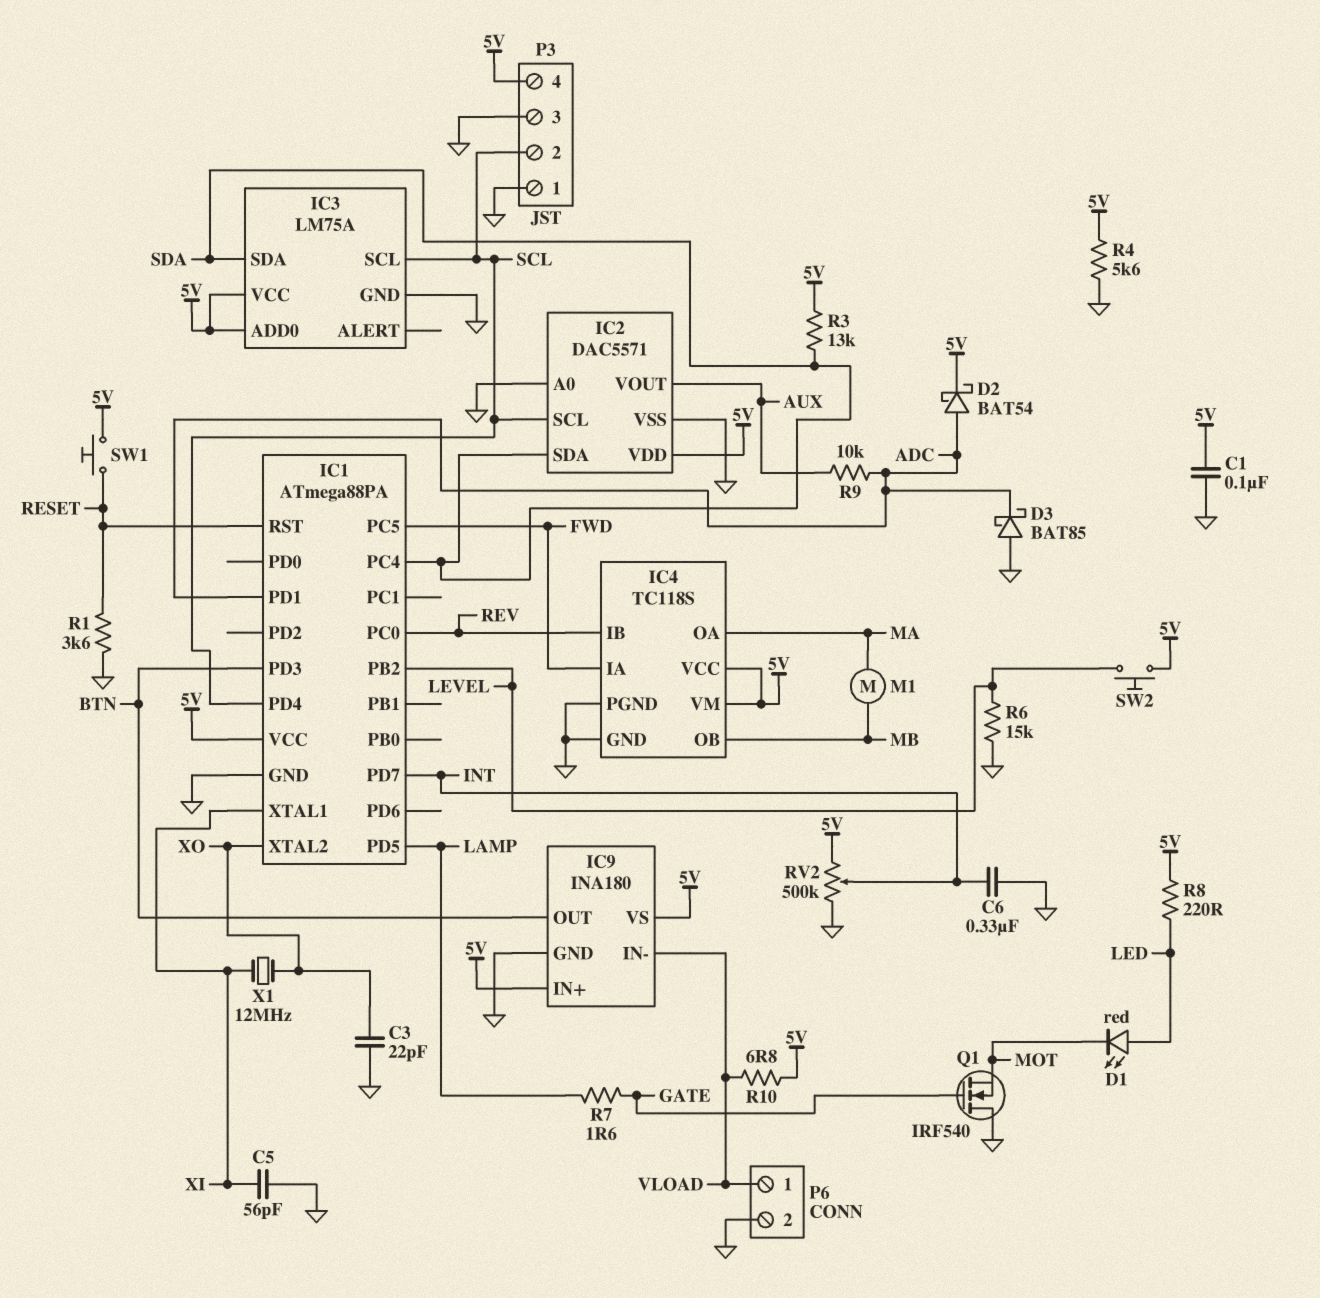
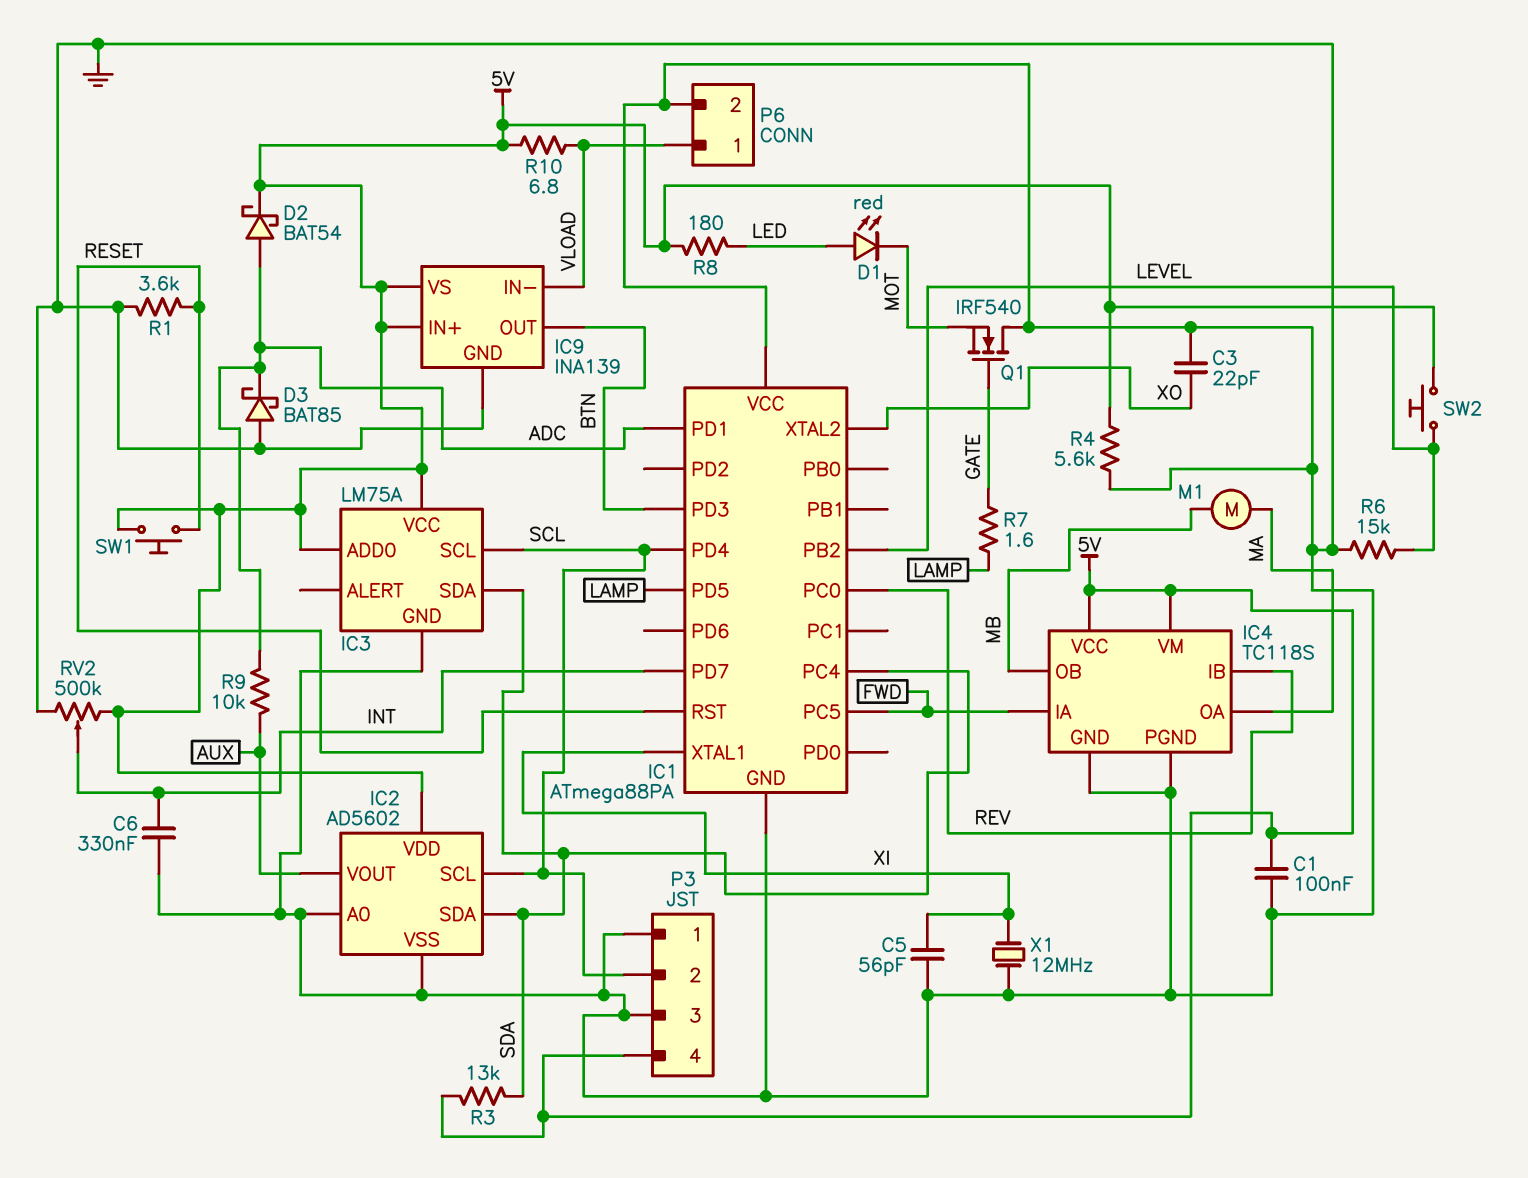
IC1 pin VCC: 5V -> GND
IC2: DAC5571 -> AD5602
IC9: INA180 -> INA139
R8: 220 (5V, LED) -> 180 (5V, LED)
X1: 12MHz (XI, XO) -> 12MHz (GND, XI)

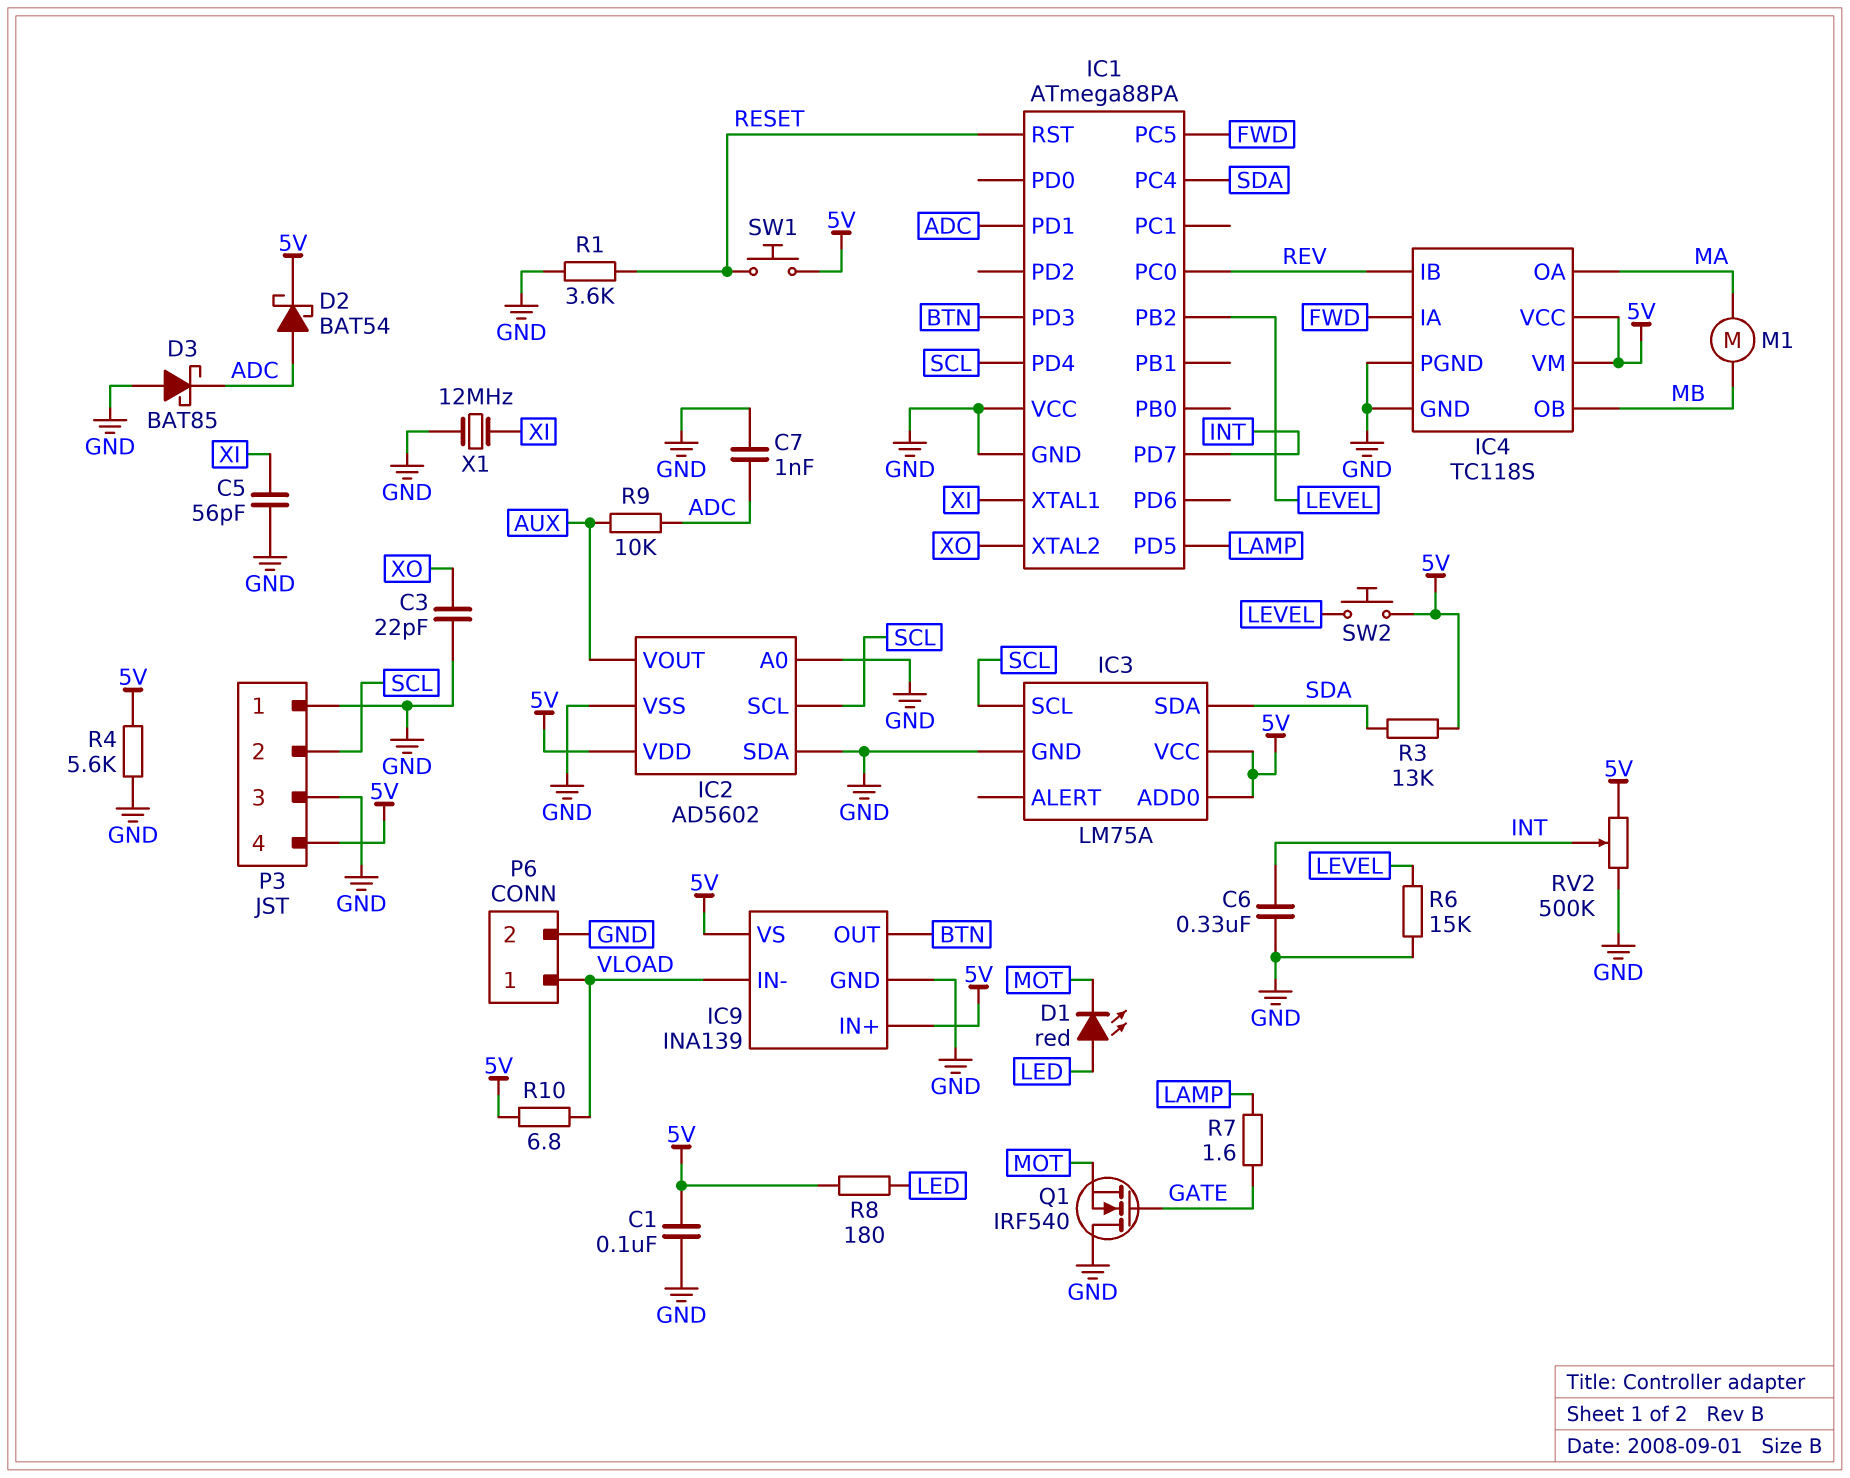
C7: none -> 1nF (ADC, GND)
IC2 pin SDA: SDA -> GND

